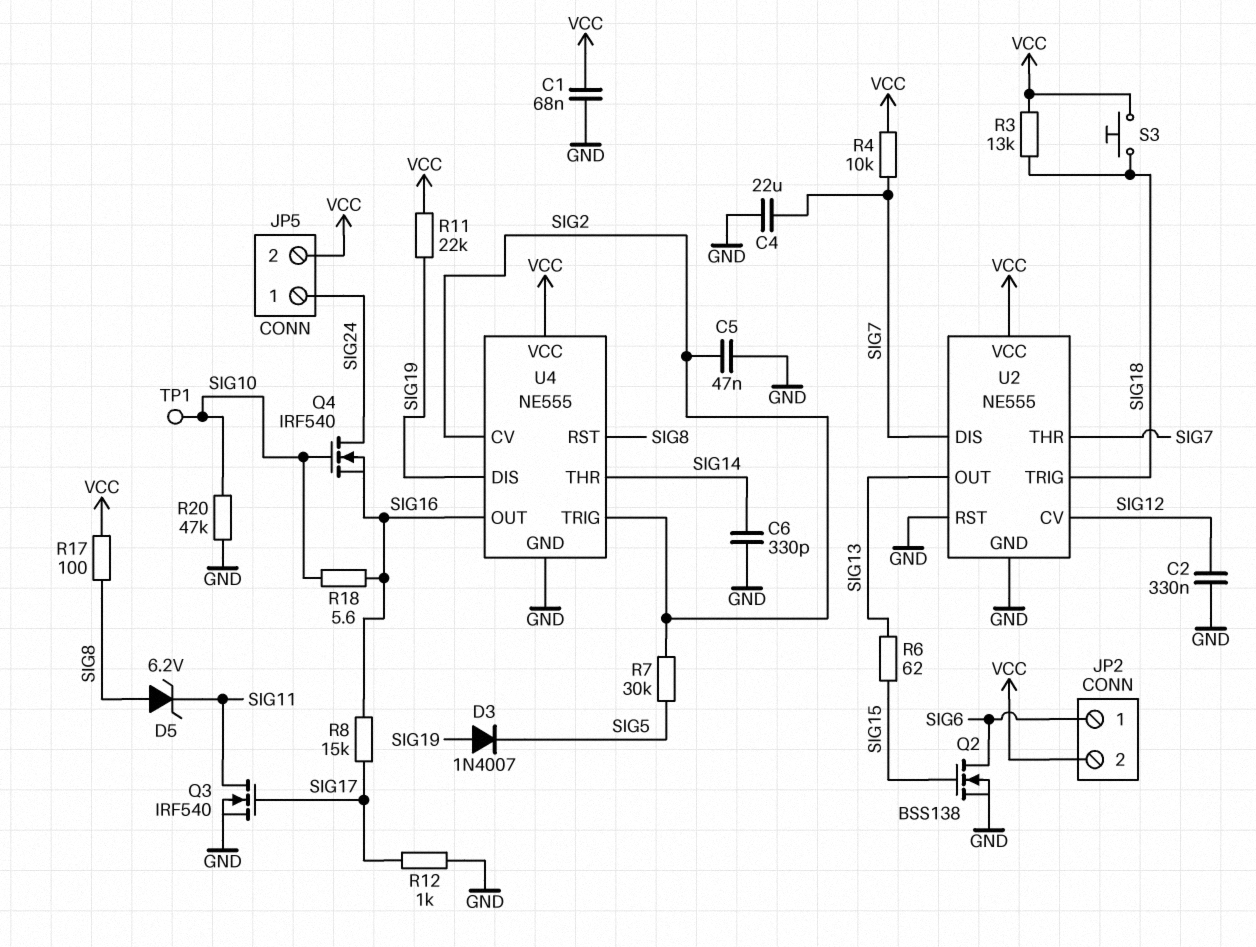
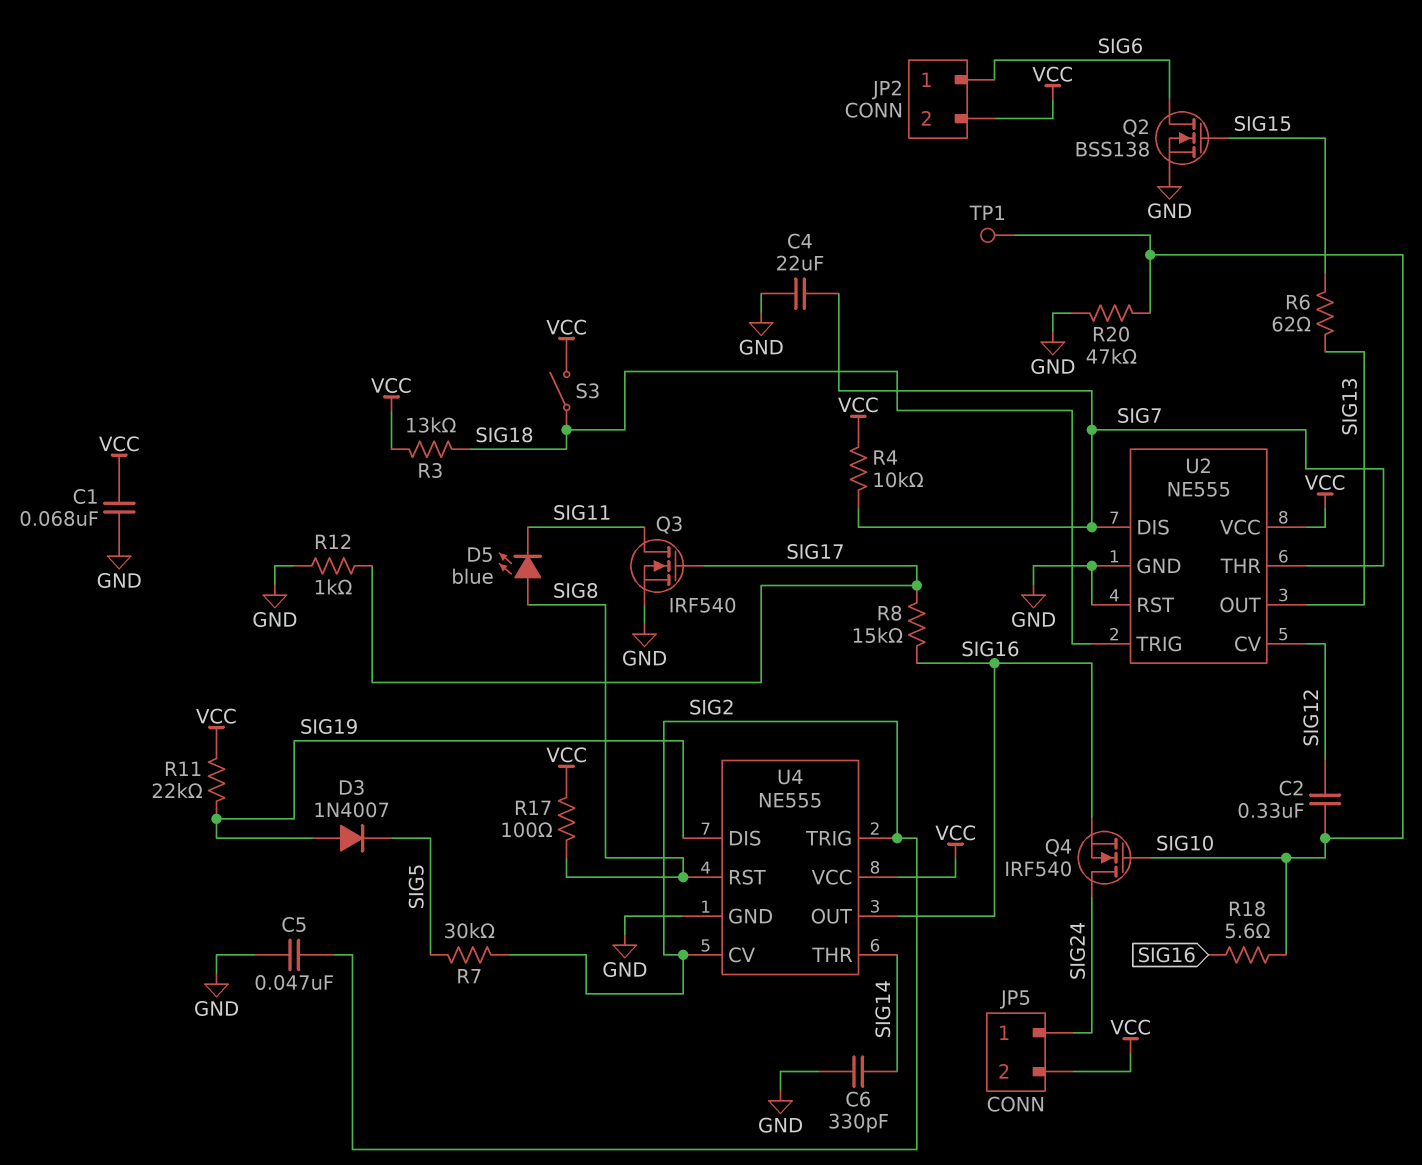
C2: 330nF (GND, SIG12) -> 330nF (SIG10, SIG12)
D5: zener 6.2V (A SIG8, K SIG11) -> LED blue (A SIG8, K SIG11)
S3: button (SIG18, VCC) -> switch (SIG18, VCC)

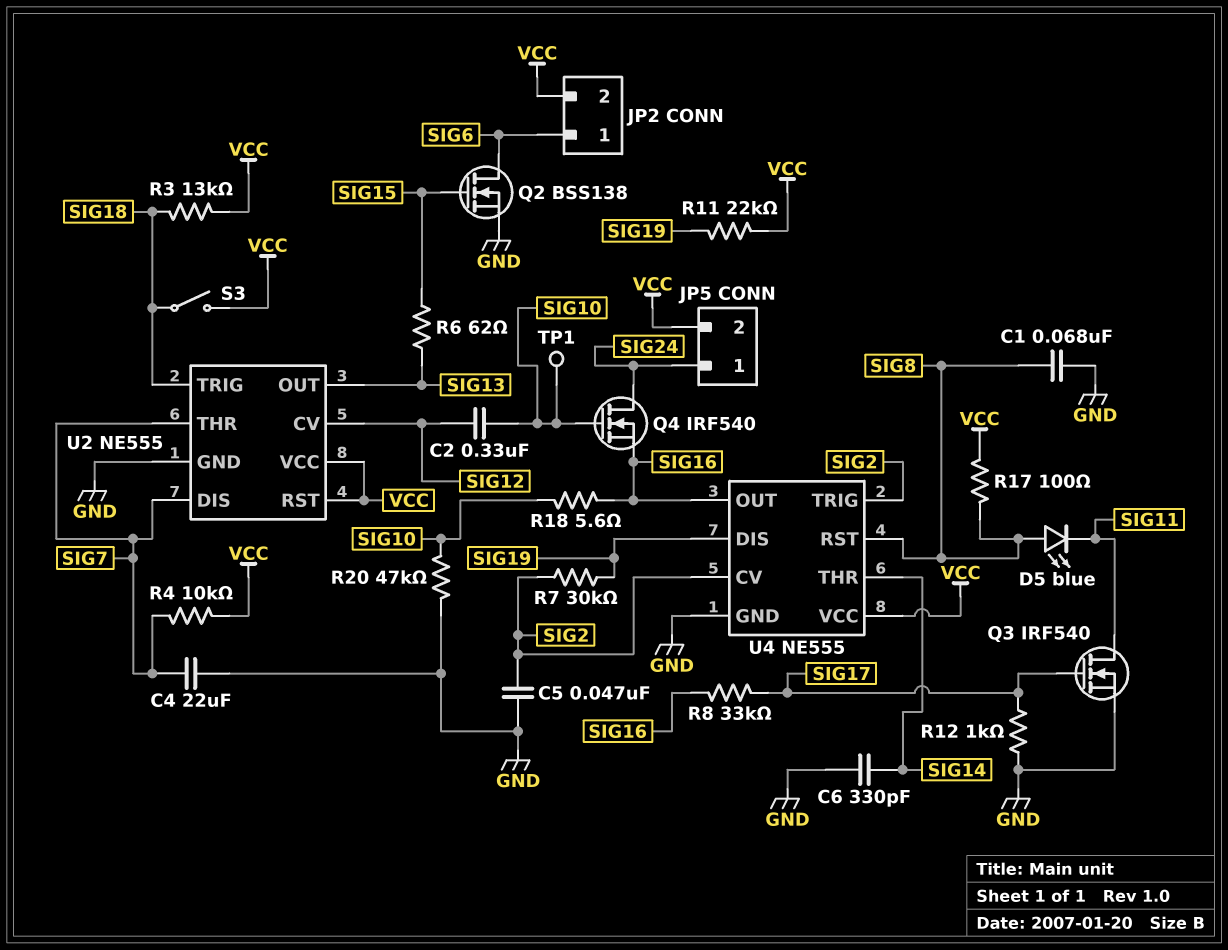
C1: 68nF (GND, VCC) -> 68nF (GND, SIG8)
D3: diode 1N4007 (A SIG19, K SIG5) -> none
R7: 30k (SIG2, SIG5) -> 30k (SIG2, SIG19)
R8: 15k (SIG16, SIG17) -> 33k (SIG16, SIG17)
U2 pin RST: GND -> VCC

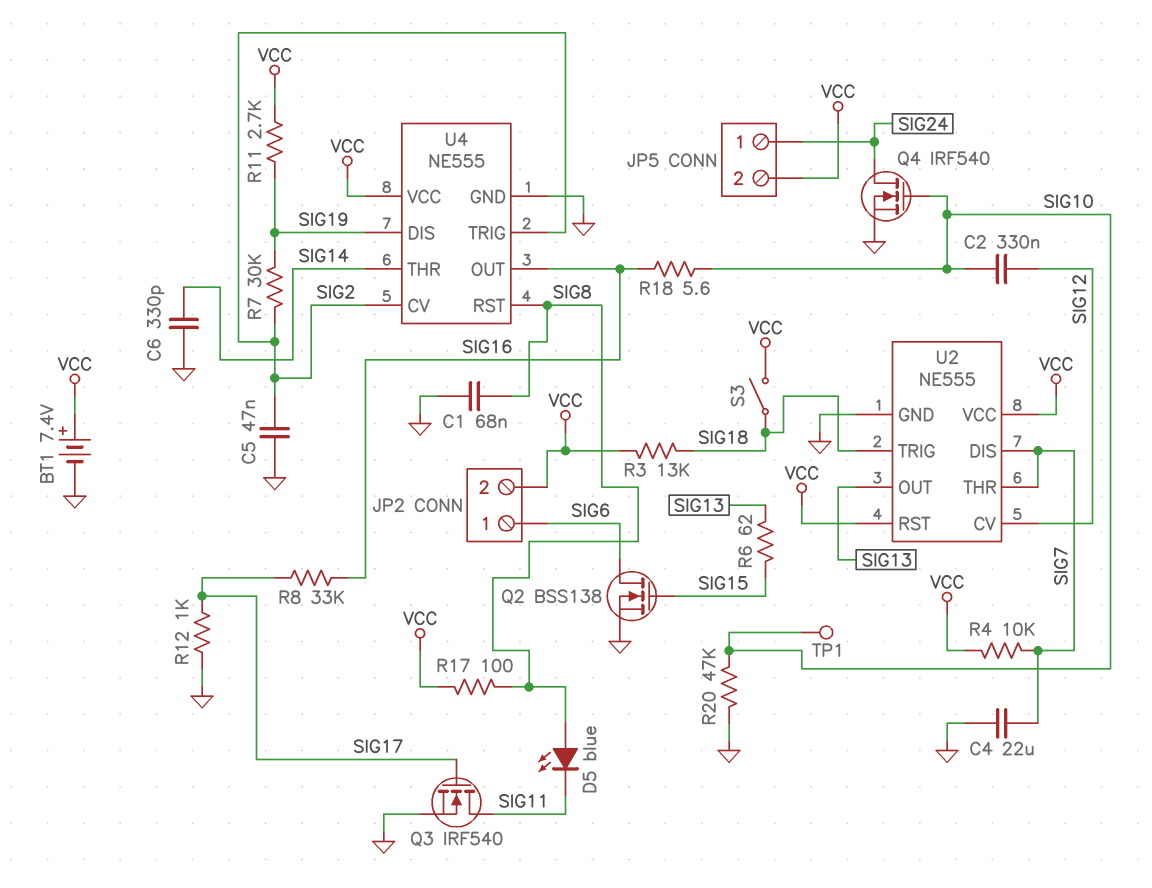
BT1: none -> 7.4V (plus VCC, minus GND)
Q4: NMOS IRF540 (G SIG10, D SIG24, S SIG16) -> NMOS IRF540 (G SIG10, D SIG24, S GND)
R11: 22k (SIG19, VCC) -> 2.7k (SIG19, VCC)

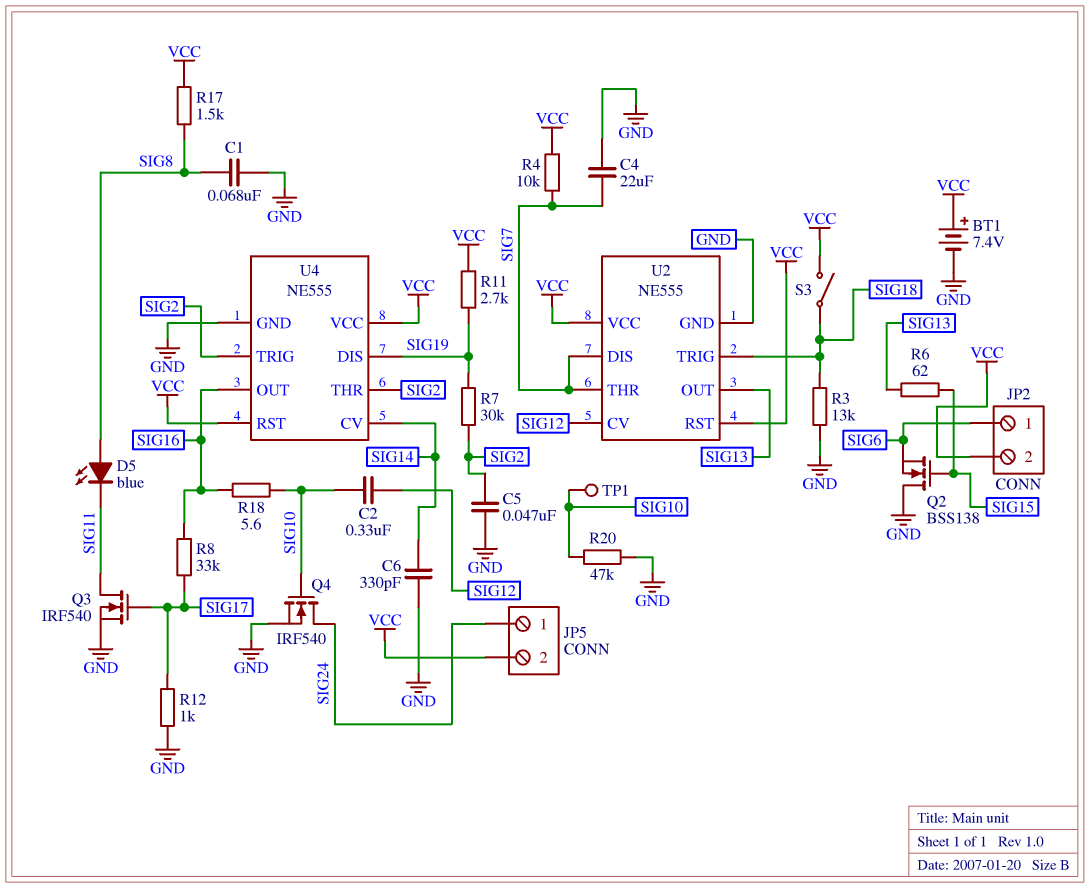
Q2: NMOS BSS138 (G SIG15, D SIG6, S GND) -> NMOS BSS138 (G SIG15, D GND, S SIG6)
R3: 13k (SIG18, VCC) -> 13k (GND, SIG18)
R17: 100 (SIG8, VCC) -> 1.5k (SIG8, VCC)
U4 pin CV: SIG2 -> SIG14
U4 pin RST: SIG8 -> VCC
U4 pin THR: SIG14 -> SIG2

